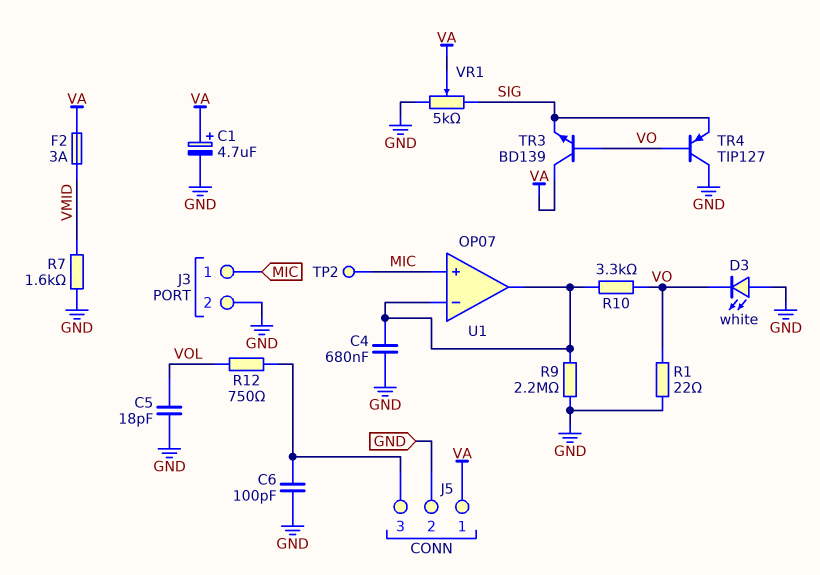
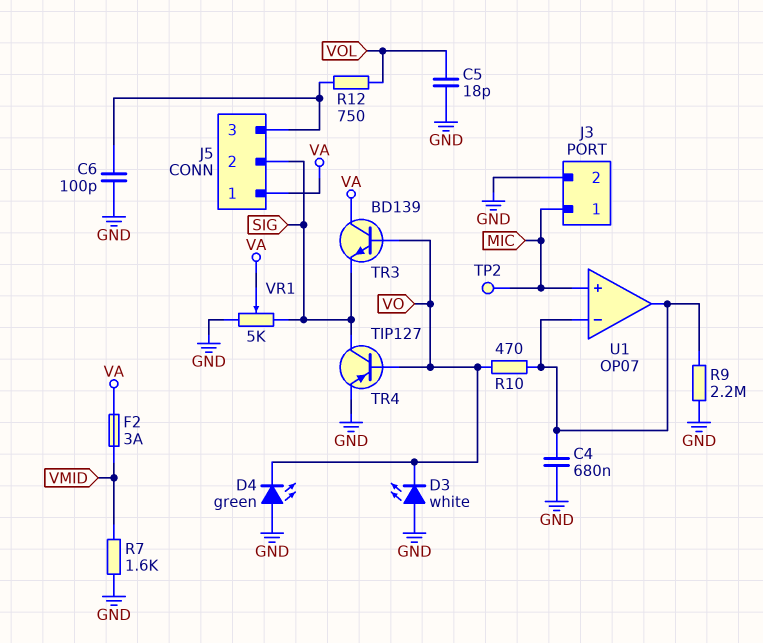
C1: 4.7uF (plus VA, minus GND) -> none
D4: none -> LED green (A GND, K VO)
J5 pin 2: GND -> SIG
R1: 22 (GND, VO) -> none
R10: 3.3k (U1/in-, VO) -> 470 (U1/in-, VO)
TR4: PNP TIP127 (B VO, C GND, E SIG) -> PNP TIP127 (B VO, C SIG, E GND)

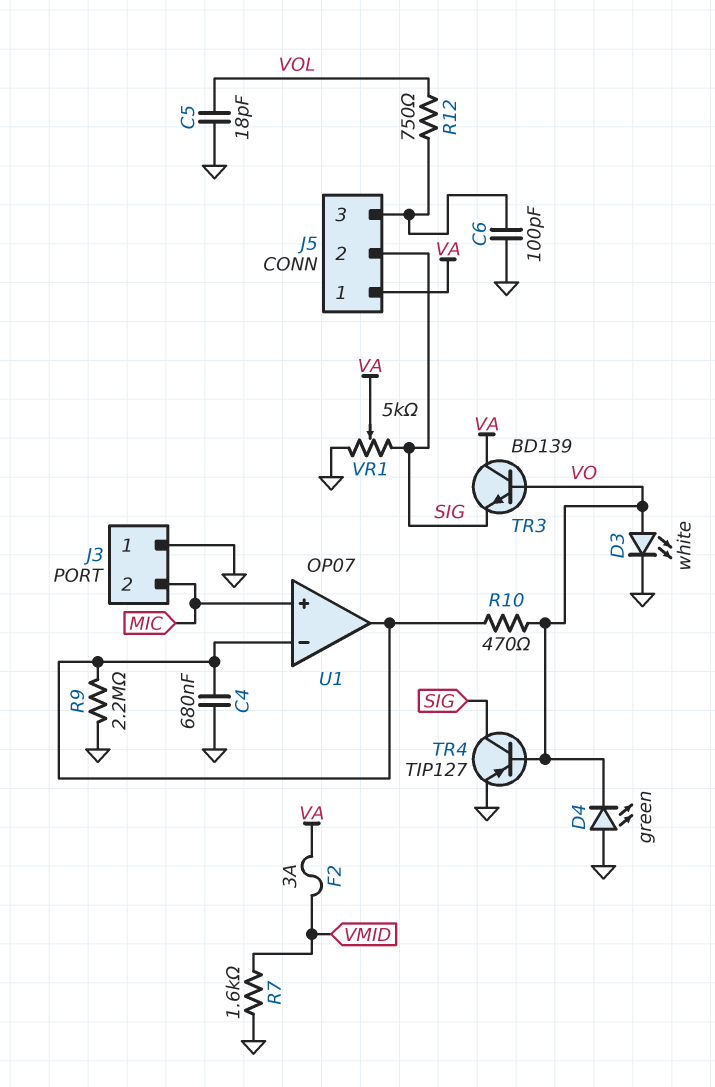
D3: LED white (A GND, K VO) -> LED white (A VO, K GND)
J3 pin 1: MIC -> GND
J3 pin 2: GND -> MIC
TP2: test point (MIC) -> none

